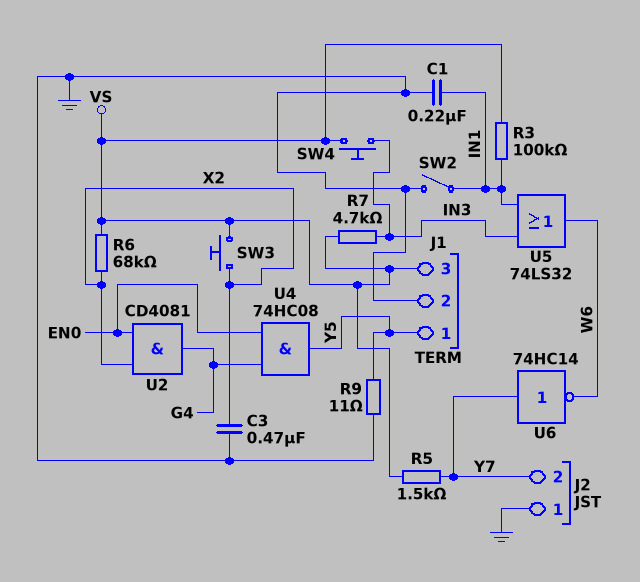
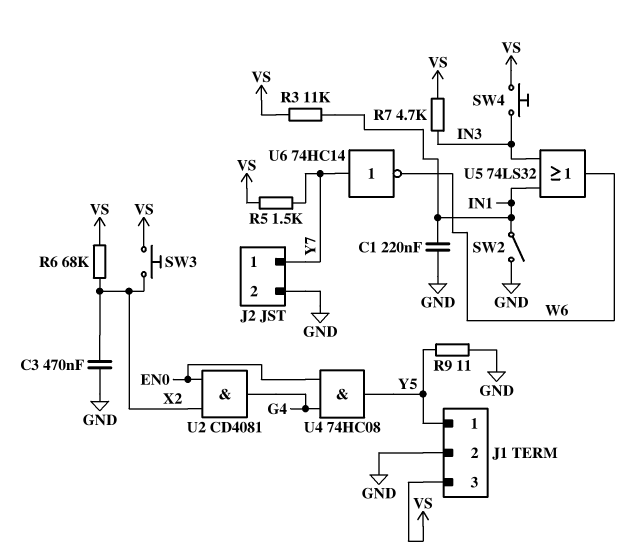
J2 pin 1: GND -> Y7
J2 pin 2: Y7 -> GND
R3: 100k (IN1, VS) -> 11k (IN1, VS)

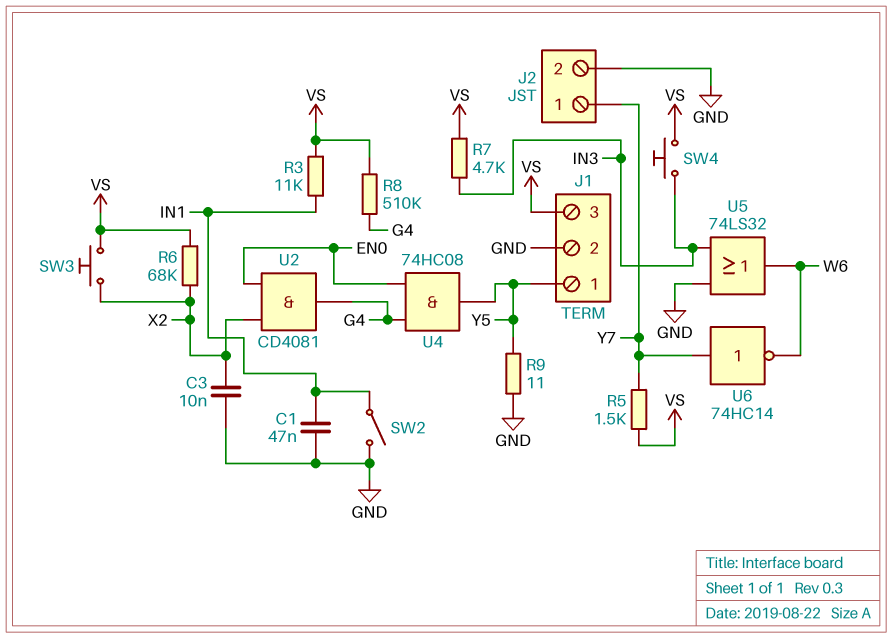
C1: 220nF (GND, IN1) -> 47nF (GND, IN1)
C3: 470nF (GND, X2) -> 10nF (GND, X2)
R8: none -> 510k (G4, VS)
U5: OR 74LS32 (in IN1, in IN3, out W6) -> OR 74LS32 (in GND, in IN3, out W6)

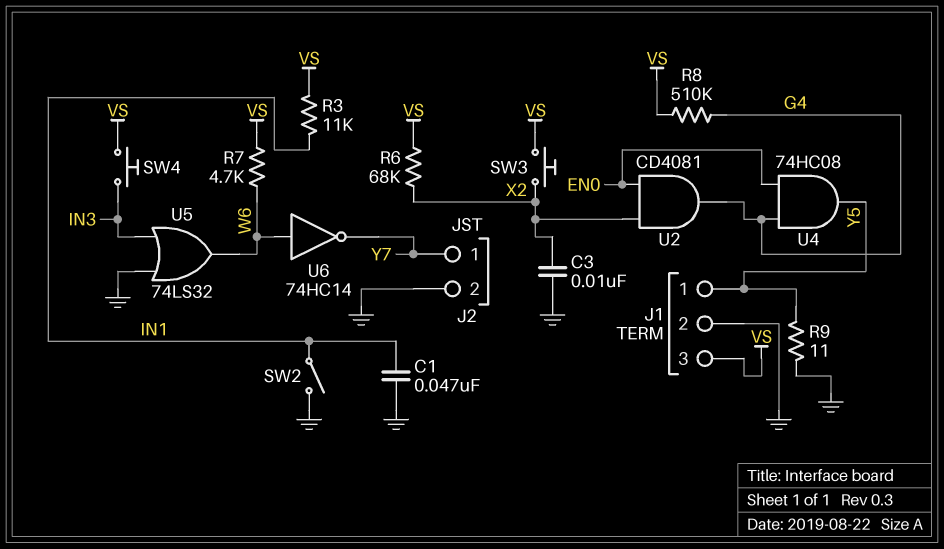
R5: 1.5k (VS, Y7) -> none
R7: 4.7k (IN3, VS) -> 4.7k (VS, W6)
U6: NOT 74HC14 (in Y7, out W6) -> NOT 74HC14 (in W6, out Y7)

